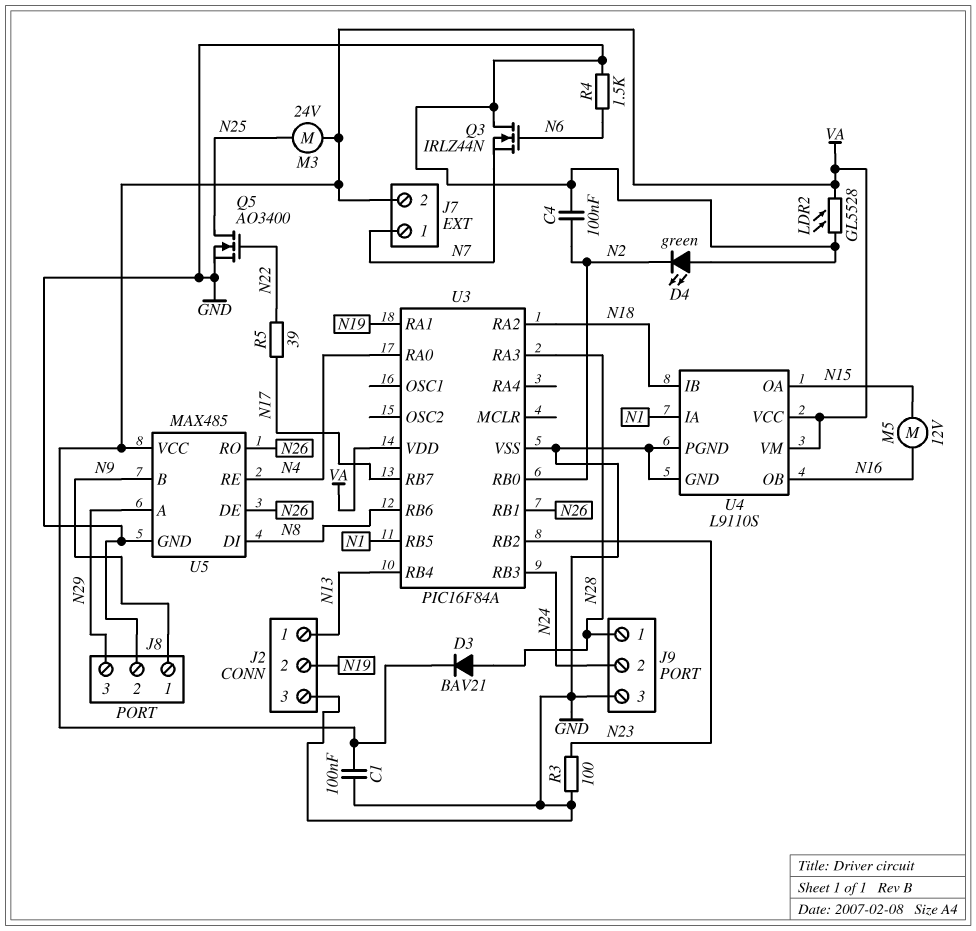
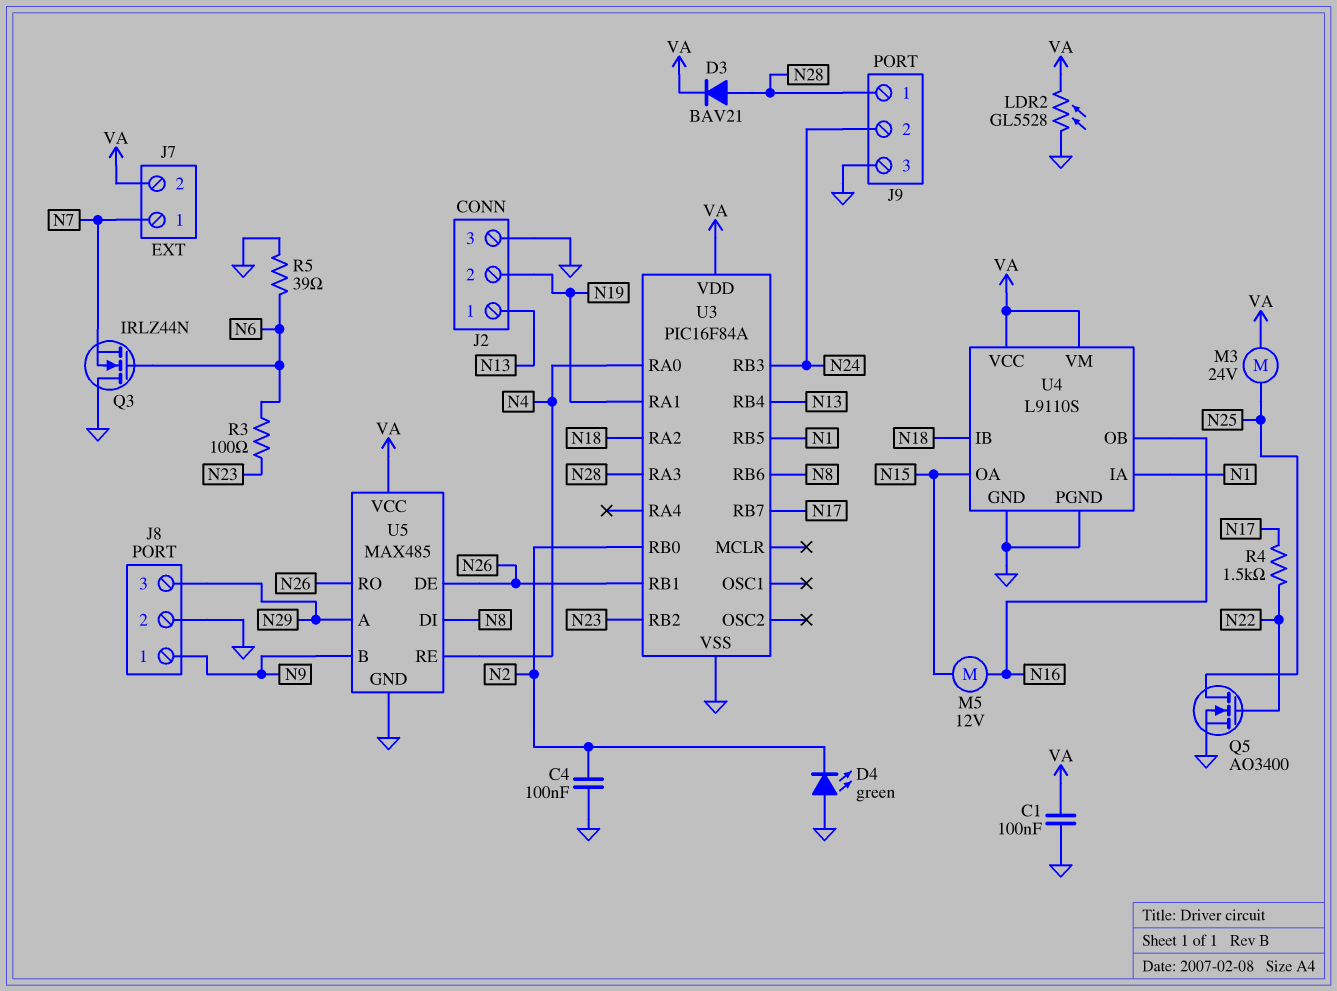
R3: 100 (GND, N23) -> 100 (N6, N23)
R4: 1.5k (GND, N6) -> 1.5k (N17, N22)
R5: 39 (N17, N22) -> 39 (GND, N6)

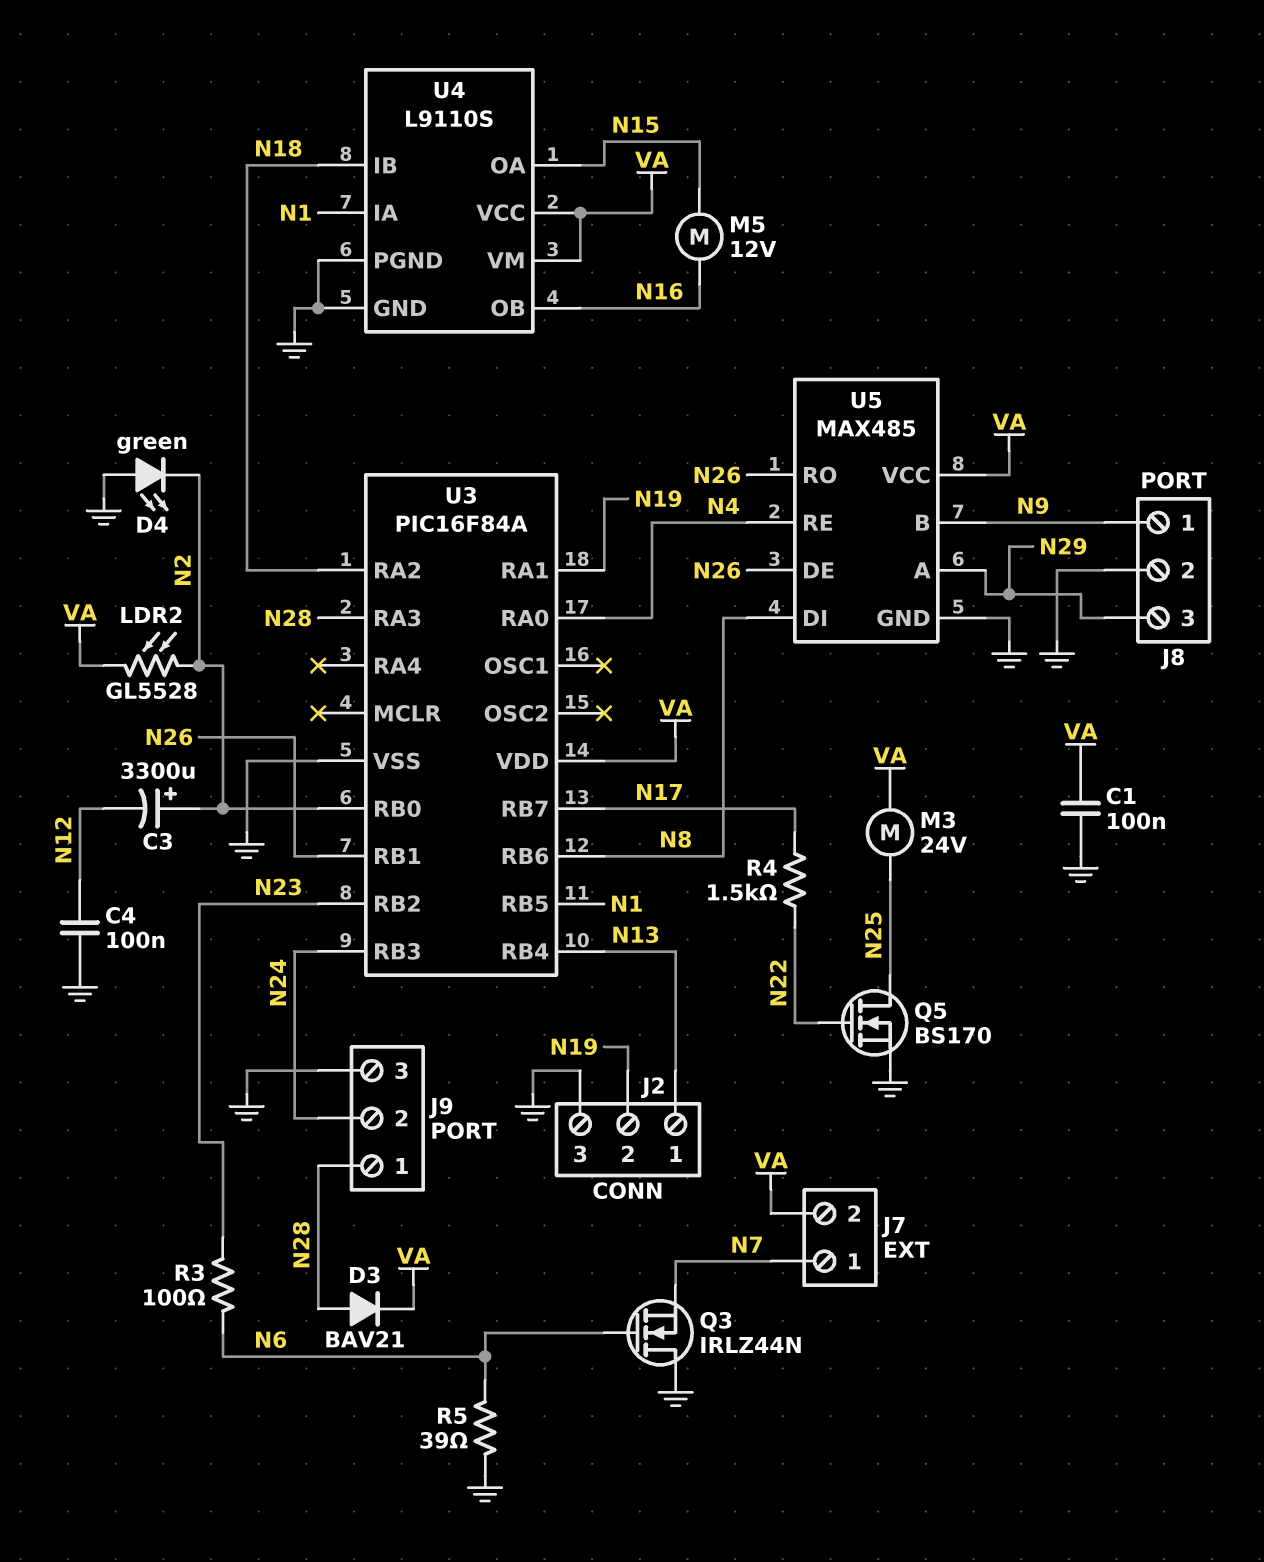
C3: none -> 3300uF (plus N2, minus N12)
C4: 100nF (GND, N2) -> 100nF (GND, N12)
LDR2: GL5528 (GND, VA) -> GL5528 (N2, VA)
Q5: NMOS AO3400 (G N22, D N25, S GND) -> NMOS BS170 (G N22, D N25, S GND)

